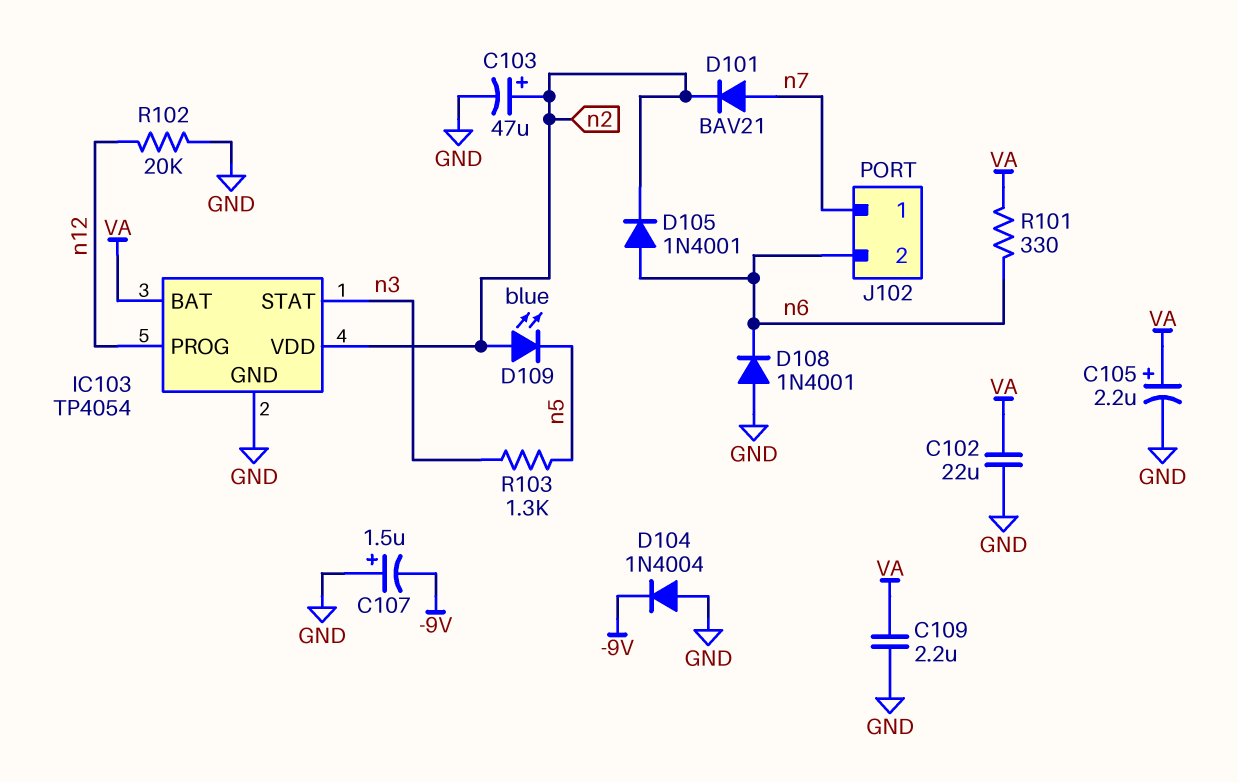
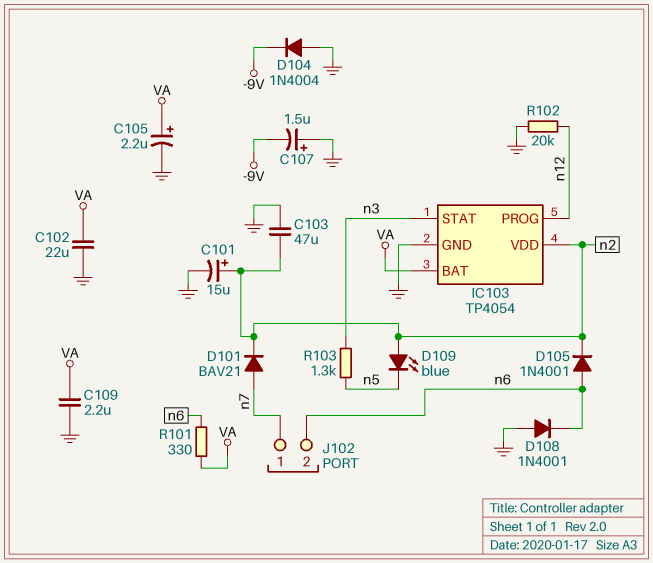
C101: none -> 15uF (plus n2, minus GND)
C103: 47uF (plus n2, minus GND) -> 47uF (GND, n2)

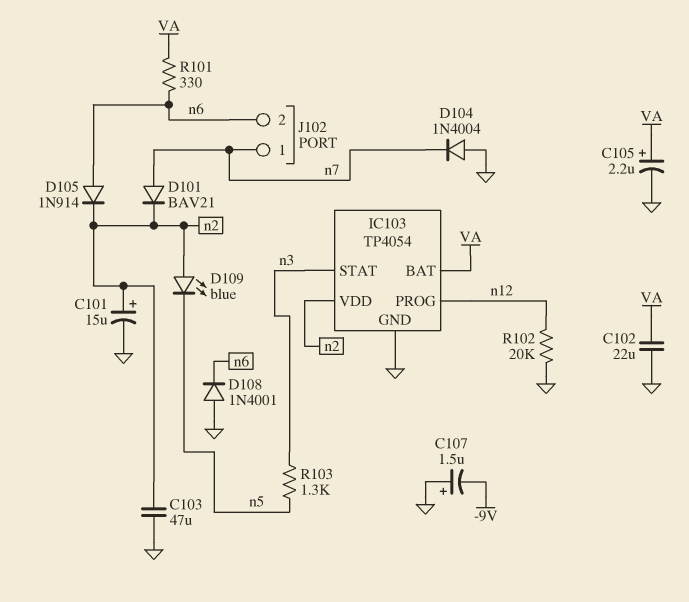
C109: 2.2uF (GND, VA) -> none
D104: diode 1N4004 (A GND, K -9V) -> diode 1N4004 (A GND, K n7)
D105: diode 1N4001 (A n6, K n2) -> diode 1N914 (A n6, K n2)

